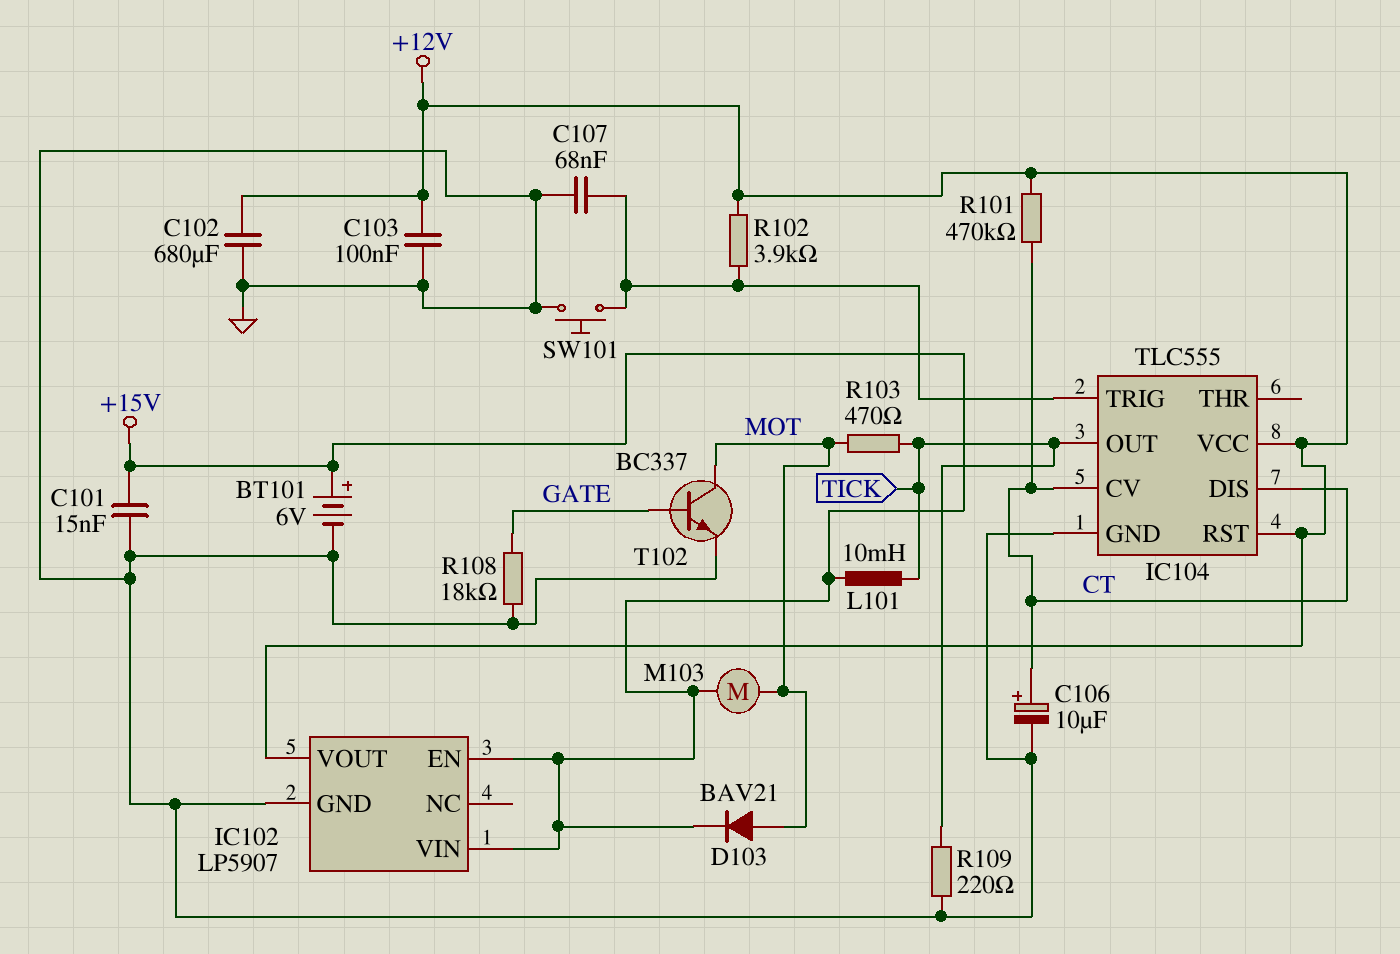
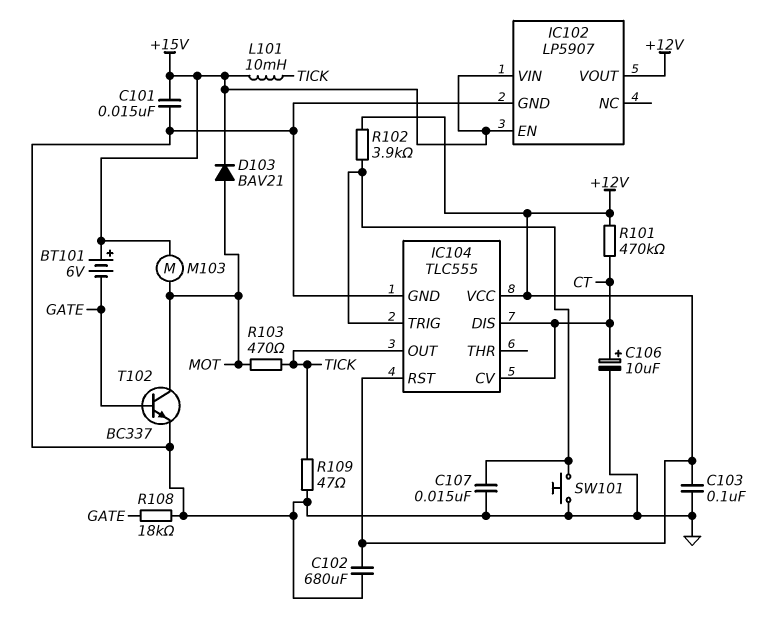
BT101: 6V (plus +15V, minus GND) -> 6V (plus +15V, minus GATE)
C107: 68nF (GND, IC104/TRIG) -> 15nF (GND, IC104/TRIG)
R109: 220 (GND, TICK) -> 47 (GND, TICK)

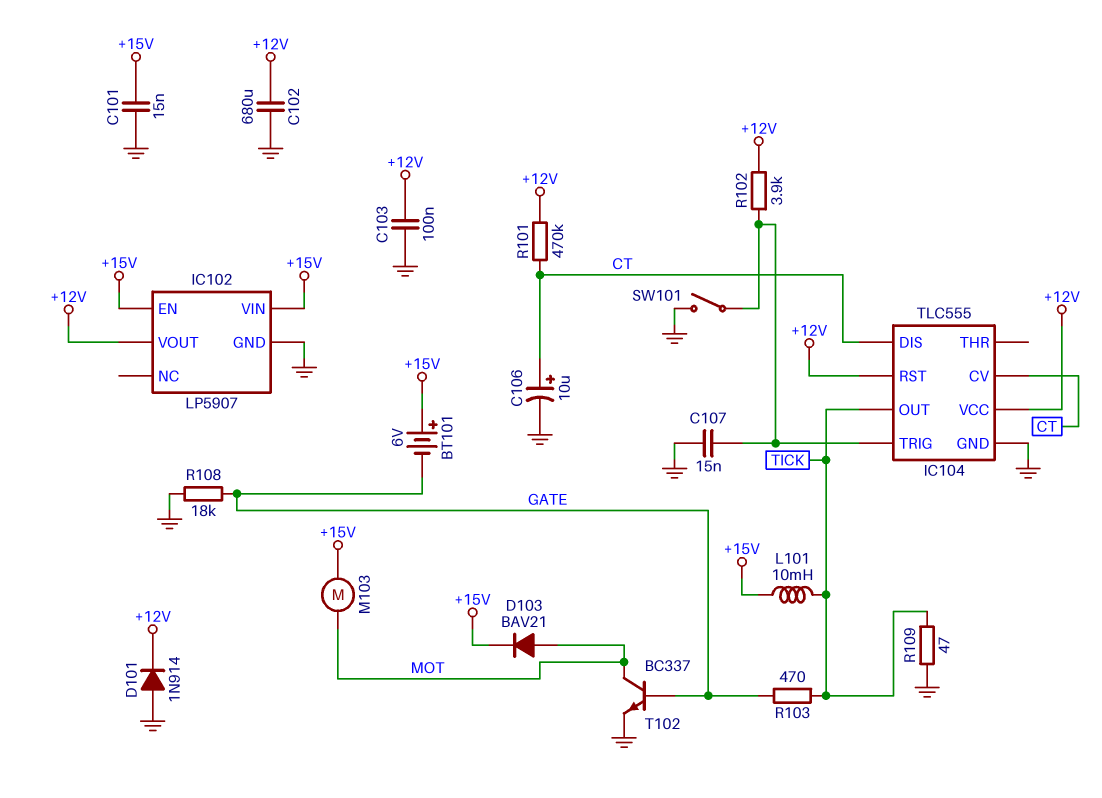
D101: none -> diode 1N914 (A GND, K +12V)
R103: 470 (MOT, TICK) -> 470 (GATE, TICK)
SW101: button (GND, IC104/TRIG) -> switch (GND, IC104/TRIG)

